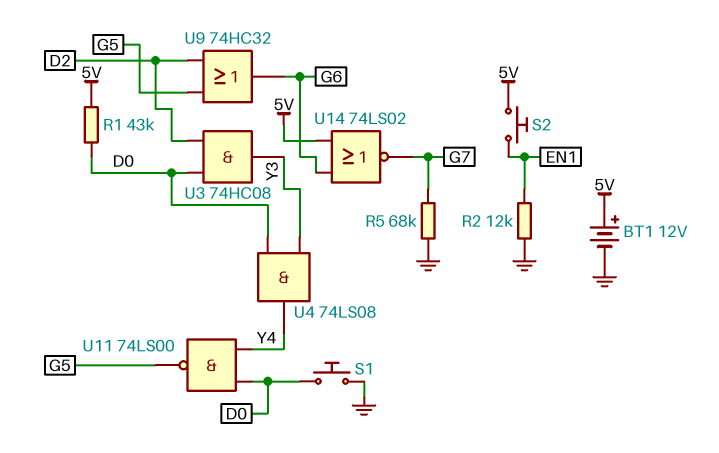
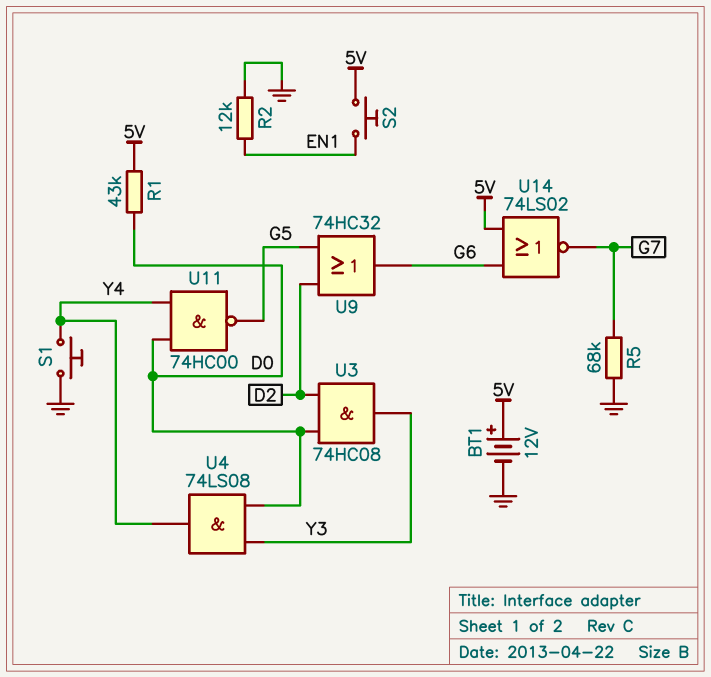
S1: button (D0, GND) -> button (GND, Y4)
U11: NAND 74LS00 (in D0, in Y4, out G5) -> NAND 74HC00 (in D0, in Y4, out G5)

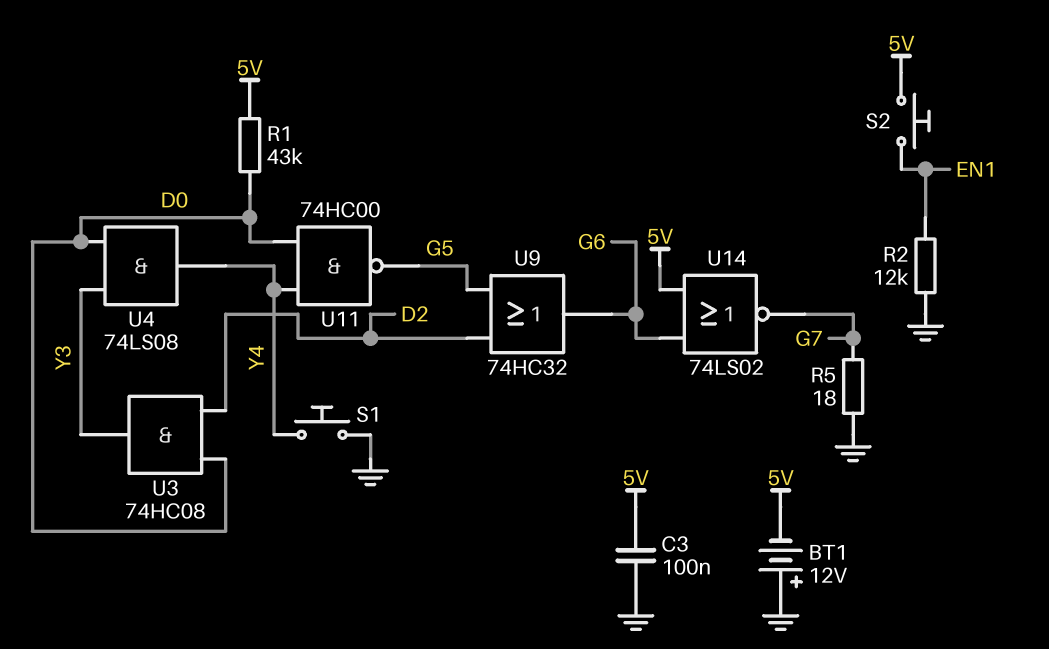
BT1: 12V (plus 5V, minus GND) -> 12V (plus GND, minus 5V)
C3: none -> 100nF (5V, GND)
R5: 68k (G7, GND) -> 18 (G7, GND)

